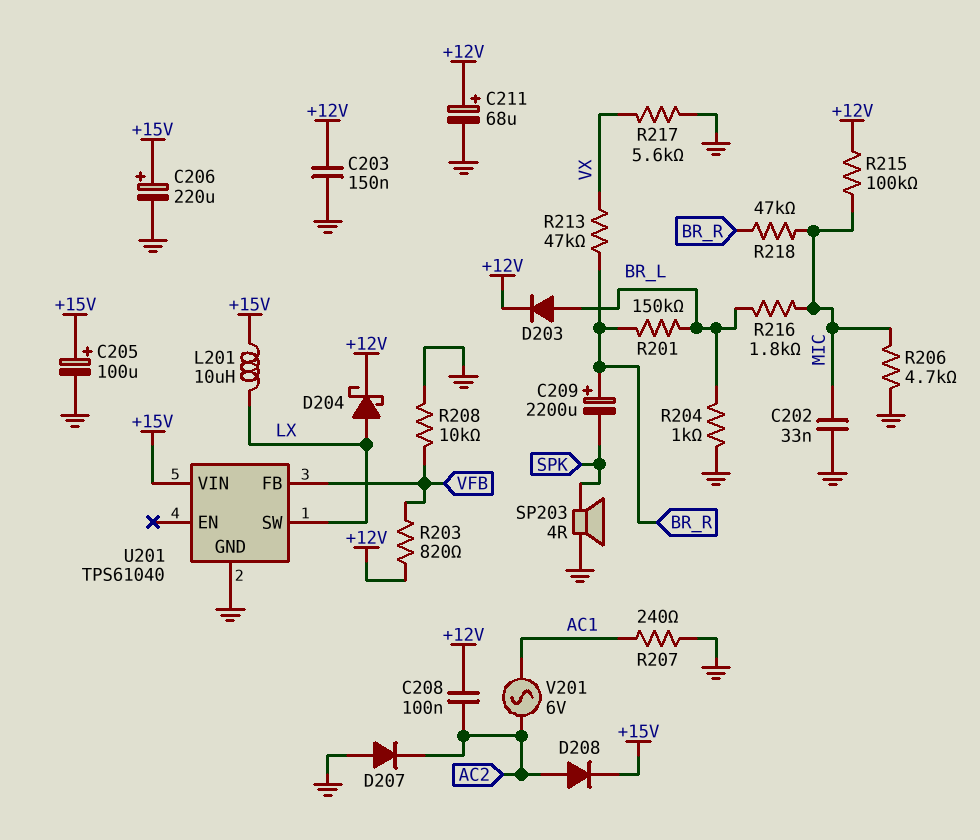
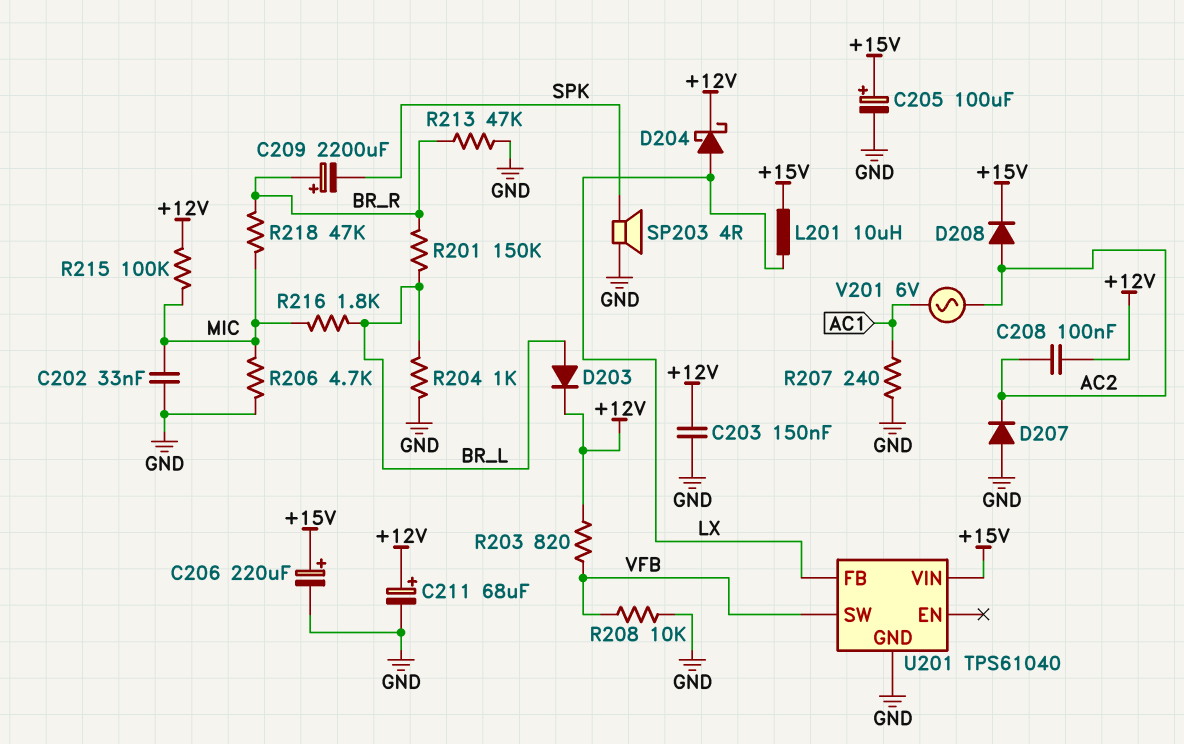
R213: 47k (BR_R, VX) -> 47k (BR_R, GND)
R217: 5.6k (GND, VX) -> none
U201 pin FB: VFB -> LX
U201 pin SW: LX -> VFB

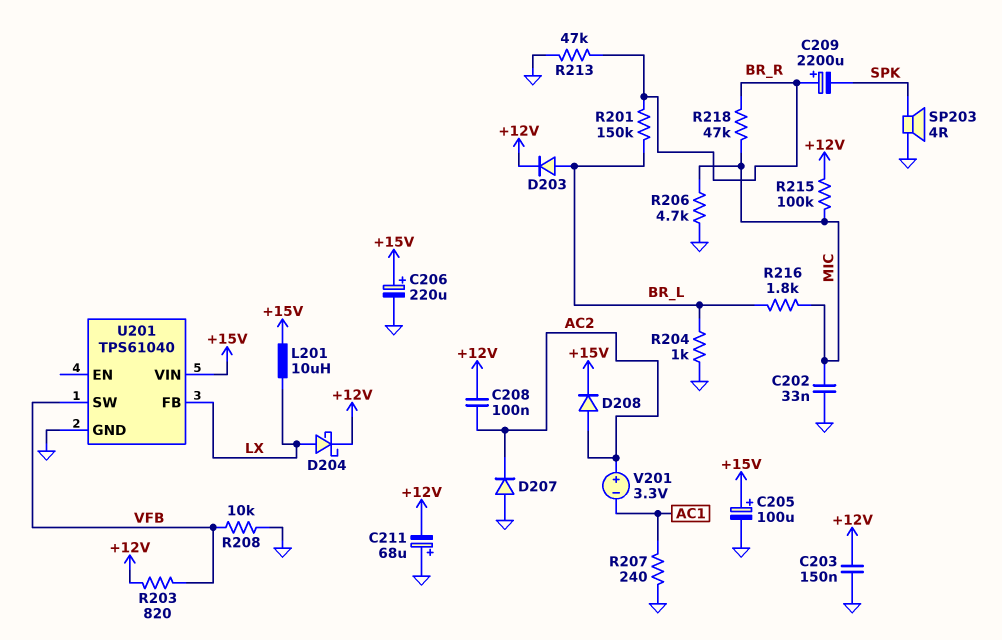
C211: 68uF (plus +12V, minus GND) -> 68uF (plus GND, minus +12V)
V201: AC 6V (AC1, AC2) -> 3.3V (plus AC2, minus AC1)

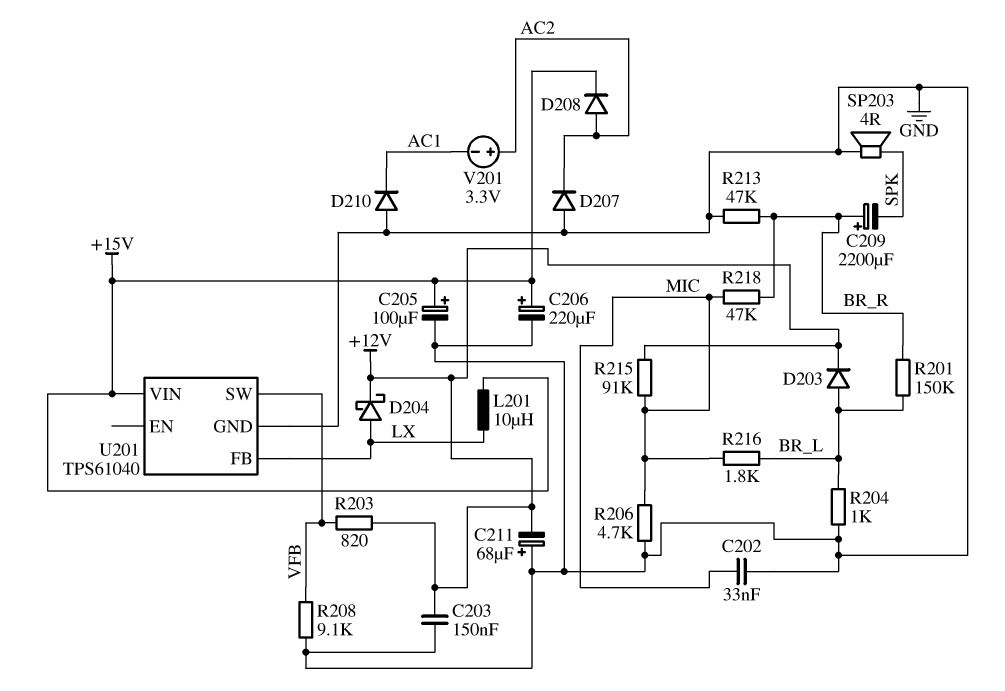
C208: 100nF (+12V, AC2) -> none
D210: none -> diode (A GND, K AC1)
R207: 240 (AC1, GND) -> none
R208: 10k (GND, VFB) -> 9.1k (GND, VFB)
R215: 100k (+12V, MIC) -> 91k (+12V, MIC)

